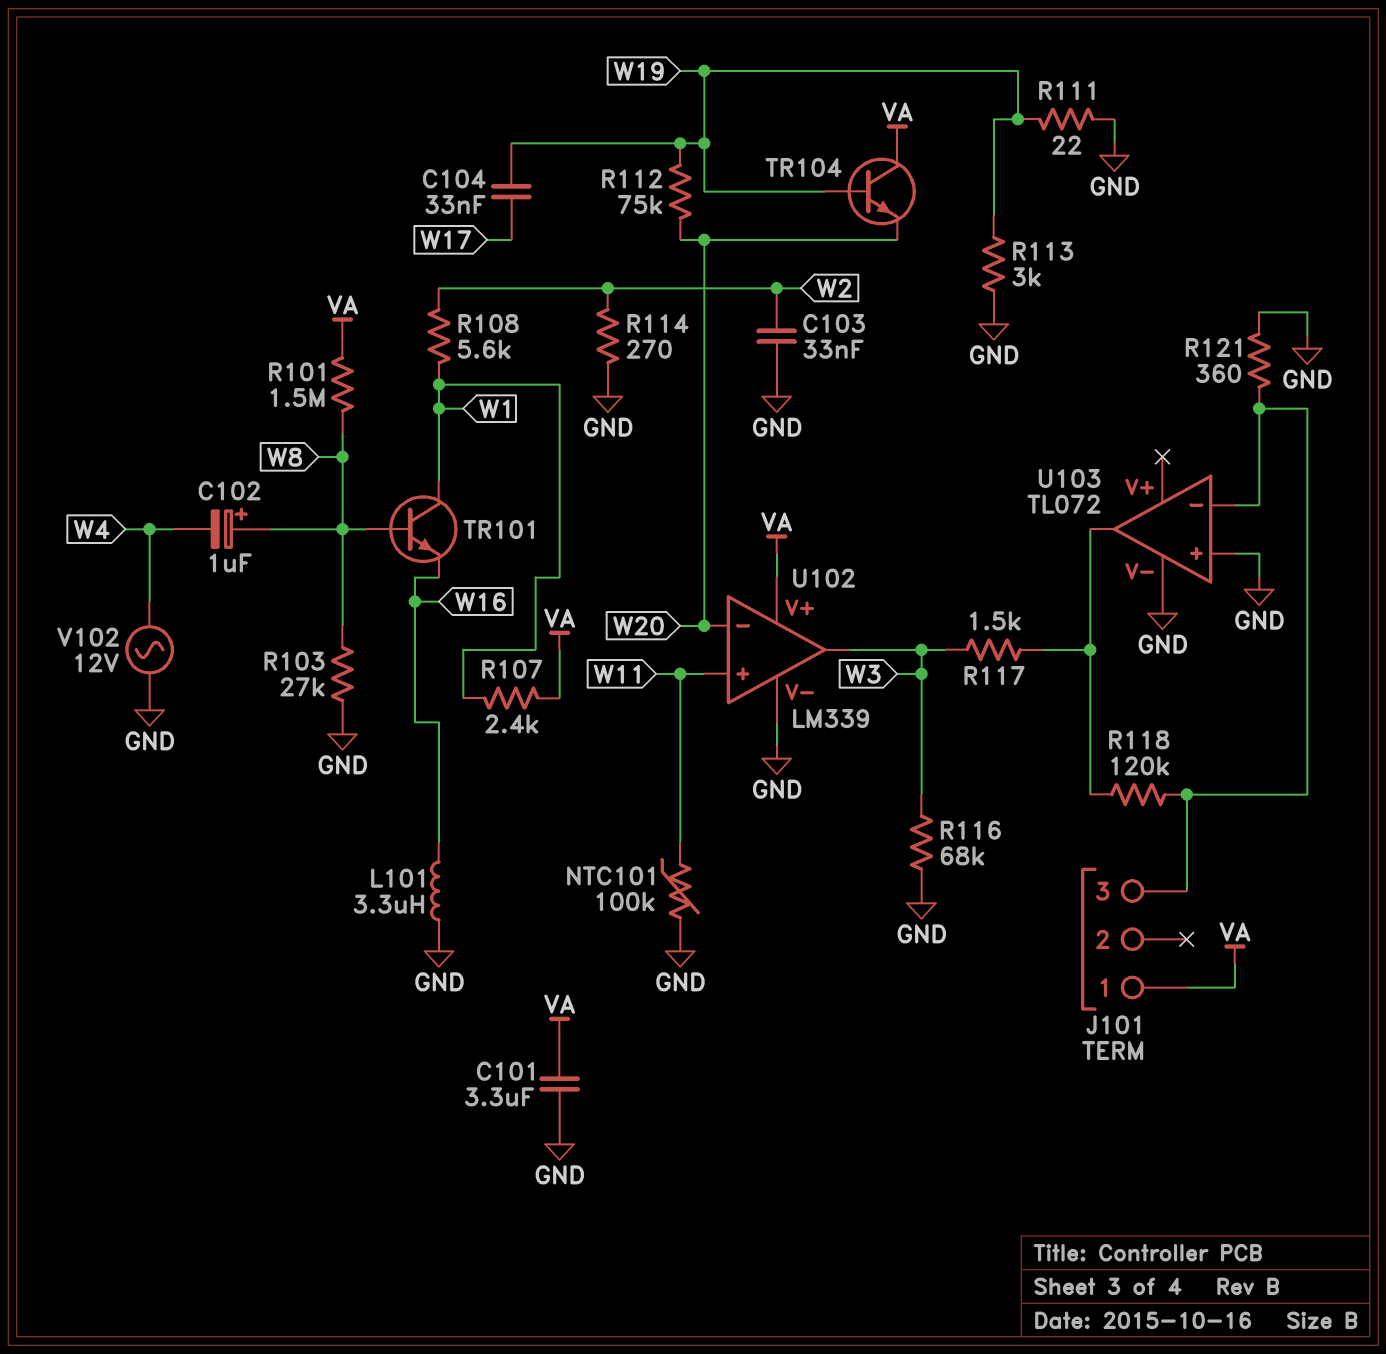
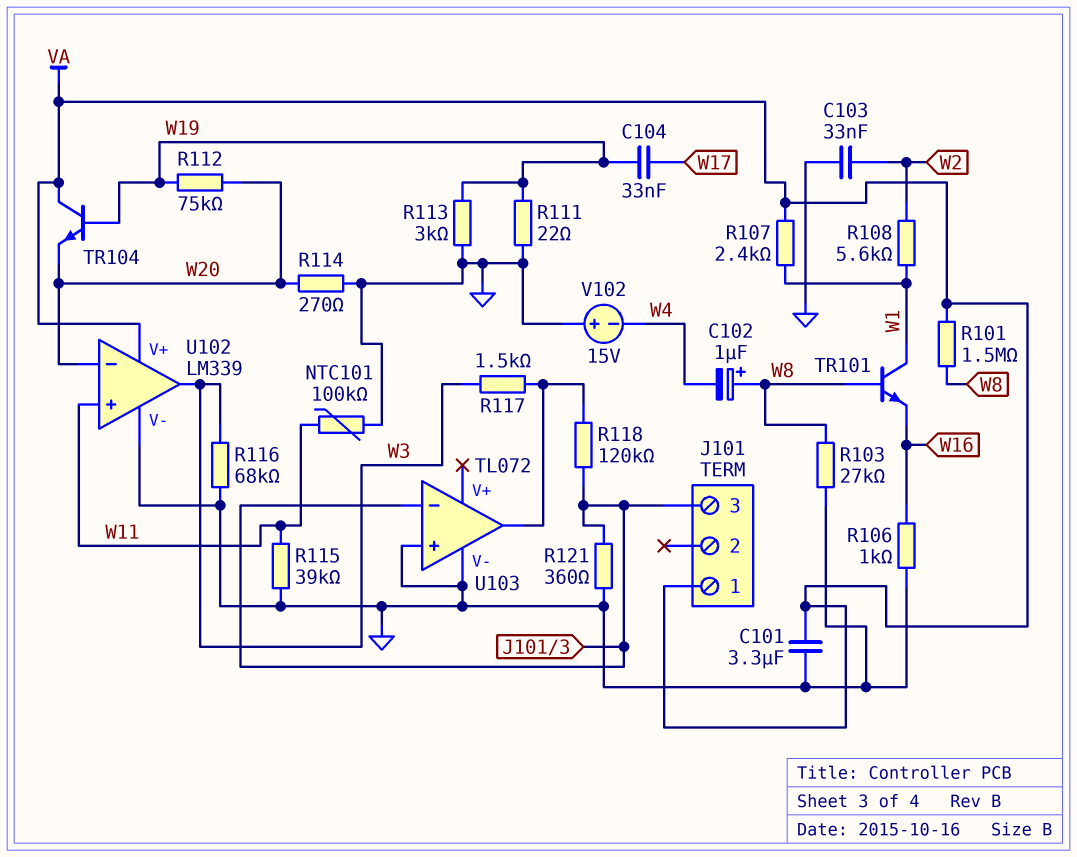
L101: 3.3uH (GND, W16) -> none
R106: none -> 1k (GND, W16)
R114: 270 (GND, W2) -> 270 (GND, W20)
R115: none -> 39k (GND, W11)
V102: AC 12V (GND, W4) -> 15V (plus GND, minus W4)

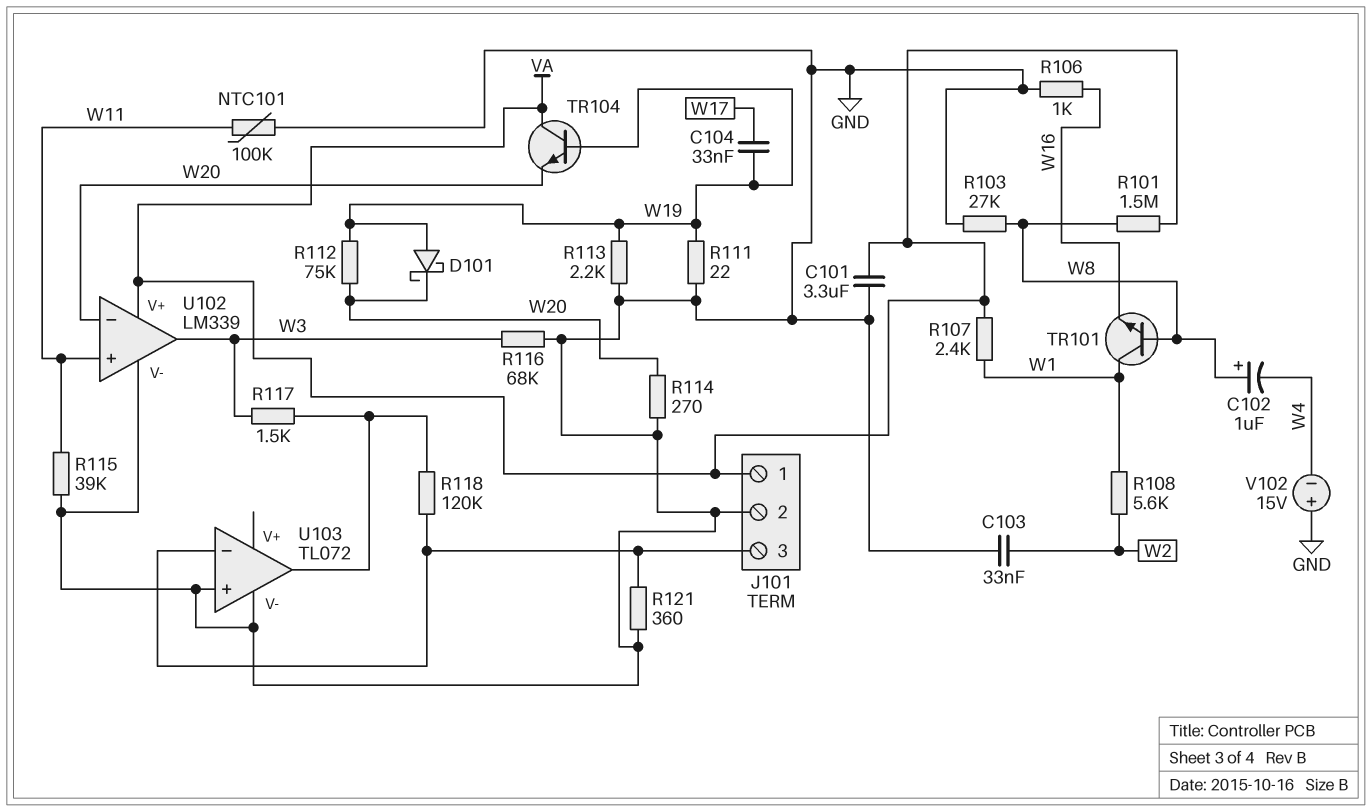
D101: none -> schottky (A W19, K W20)
J101 pin 2: none -> GND
R113: 3k (GND, W19) -> 2.2k (GND, W19)

